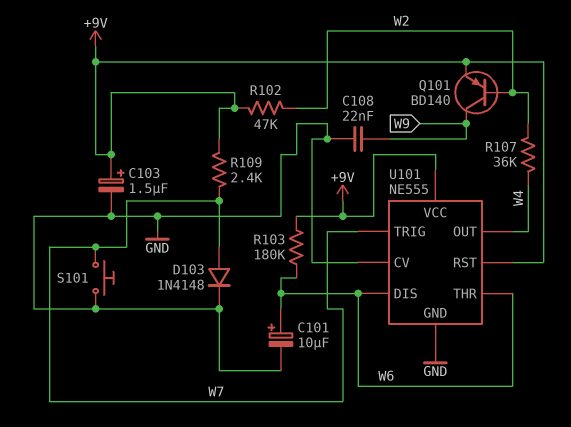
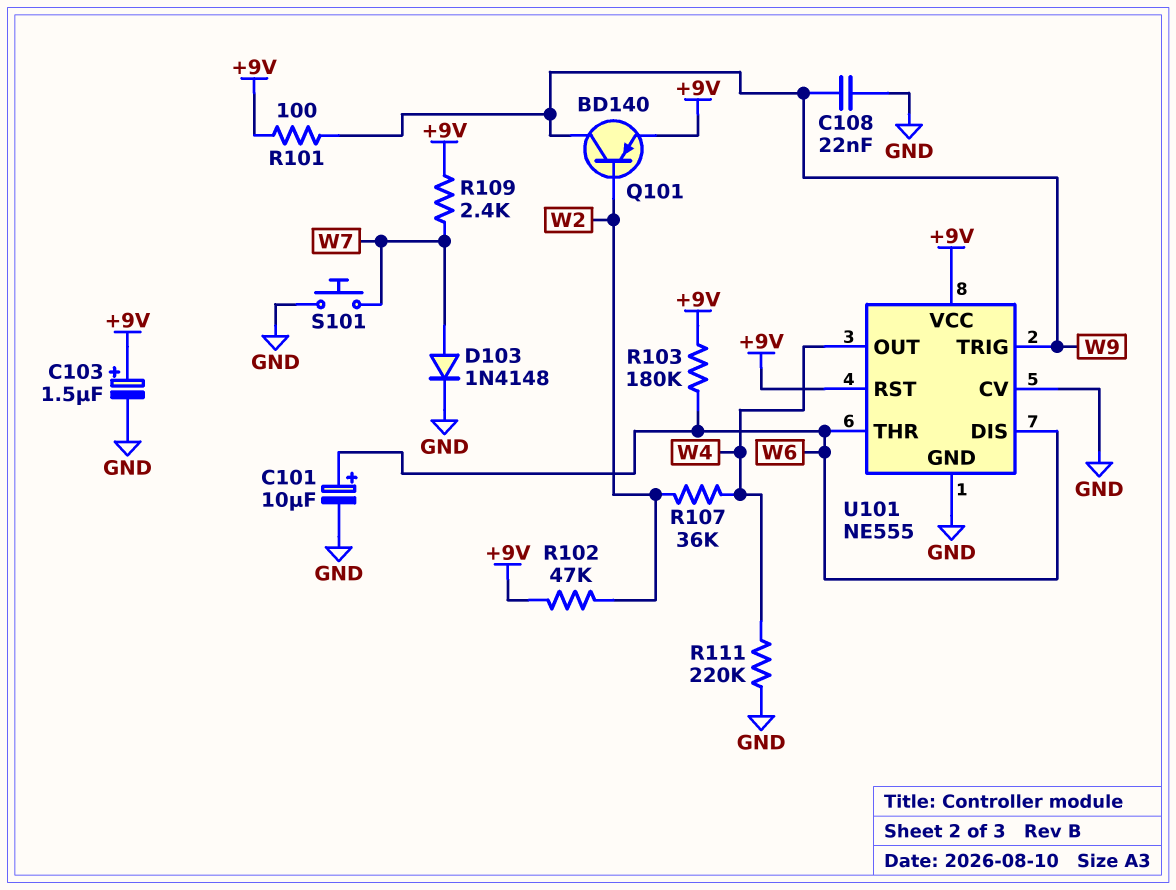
R101: none -> 100 (+9V, W9)
R111: none -> 220k (GND, W4)
U101 pin TRIG: W7 -> W9

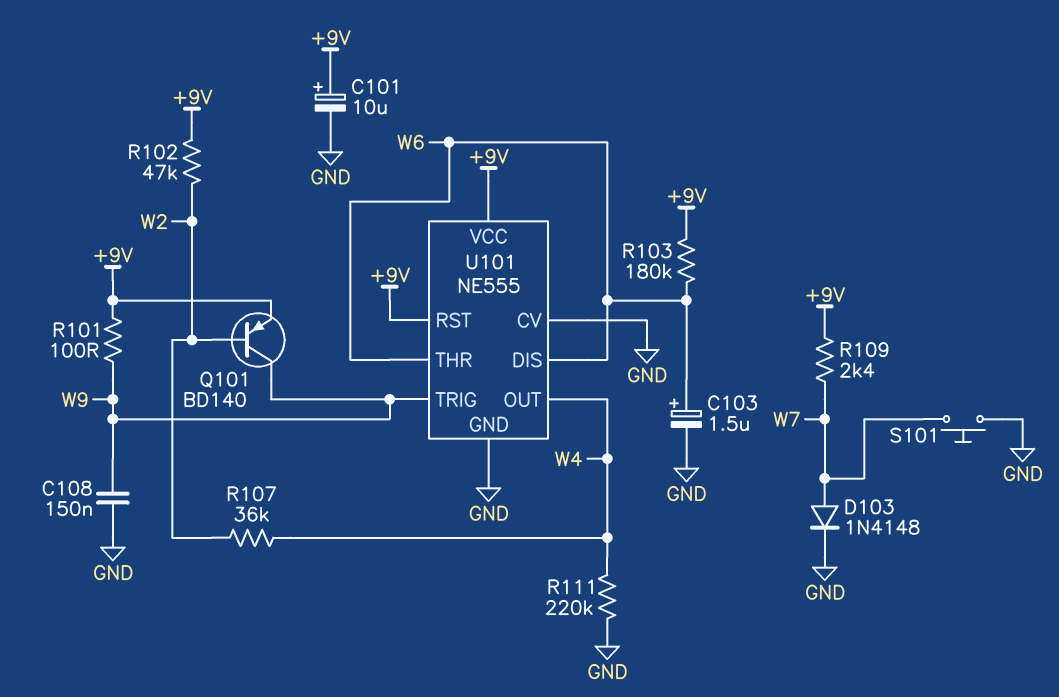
C101: 10uF (plus W6, minus GND) -> 10uF (plus +9V, minus GND)
C103: 1.5uF (plus +9V, minus GND) -> 1.5uF (plus W6, minus GND)
C108: 22nF (GND, W9) -> 150nF (GND, W9)

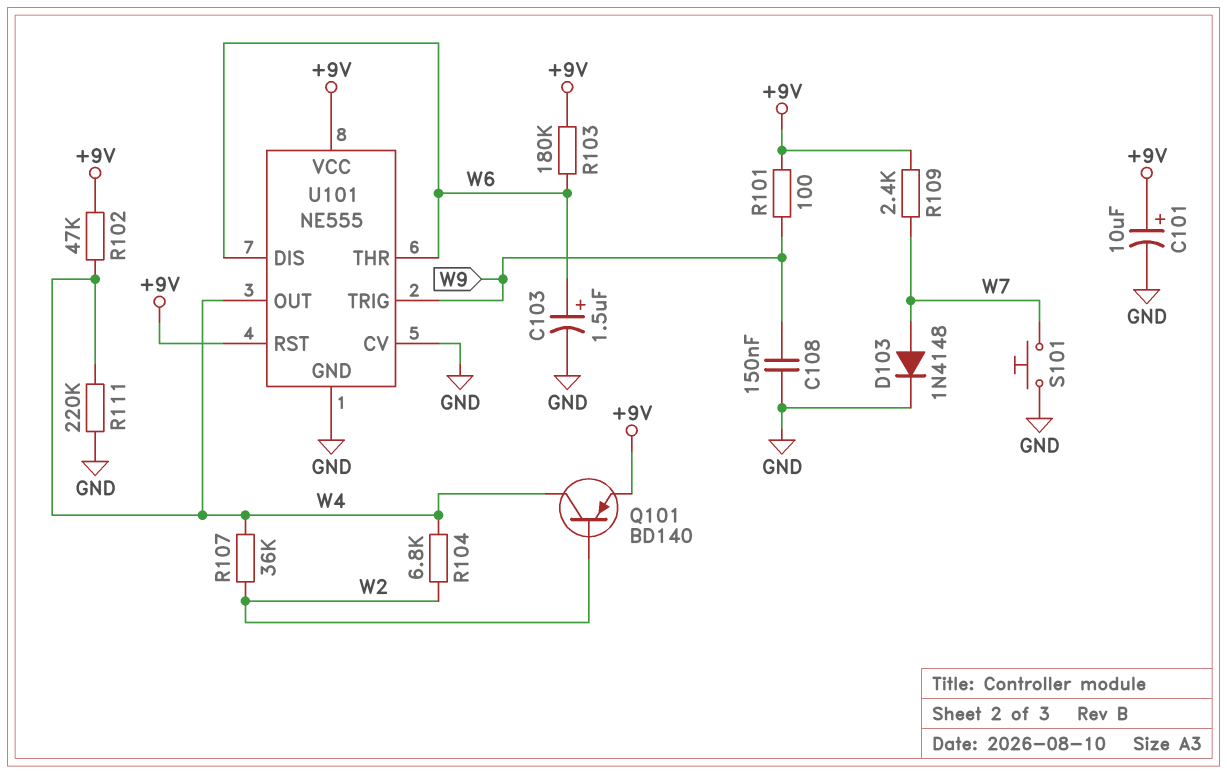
Q101: PNP BD140 (B W2, C W9, E +9V) -> PNP BD140 (B W2, C W4, E +9V)
R102: 47k (+9V, W2) -> 47k (+9V, W4)
R104: none -> 6.8k (W2, W4)

